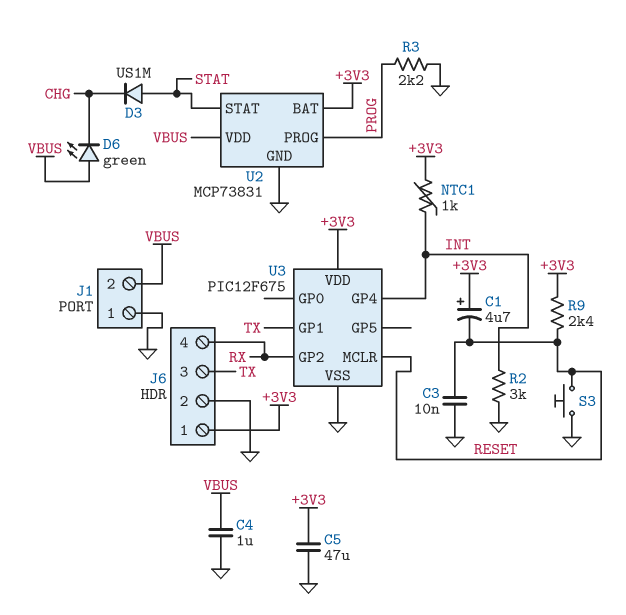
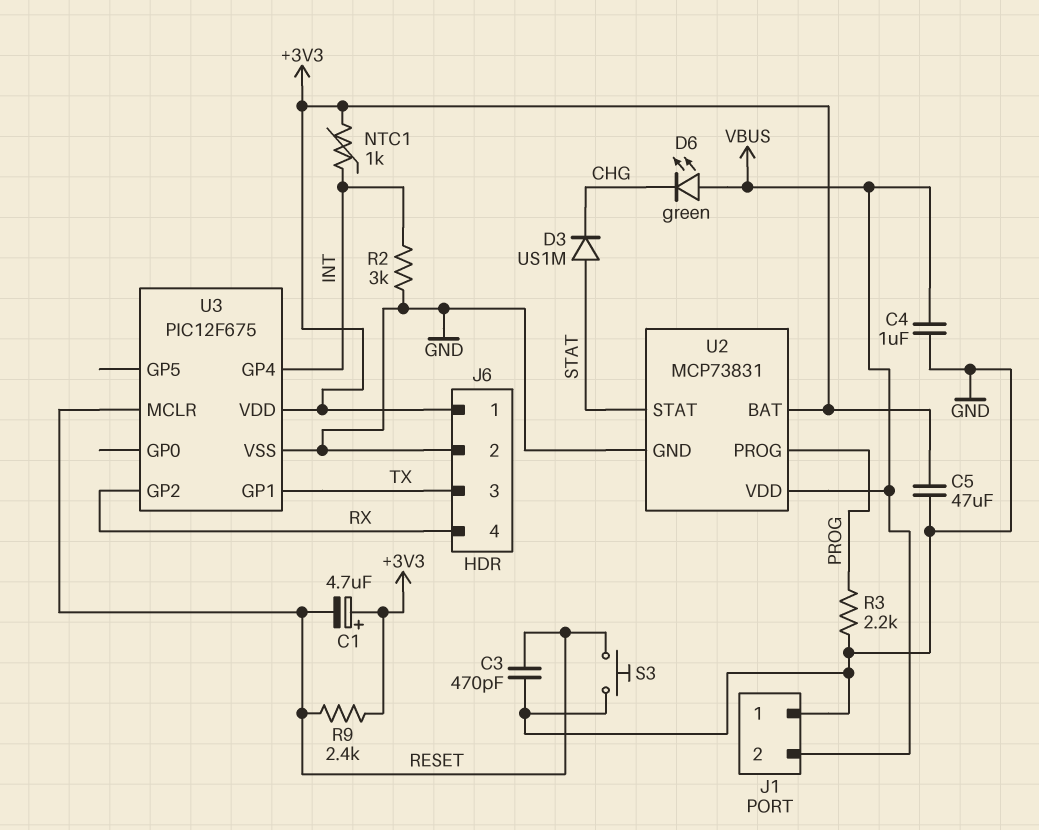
C3: 10nF (GND, RESET) -> 470pF (GND, RESET)

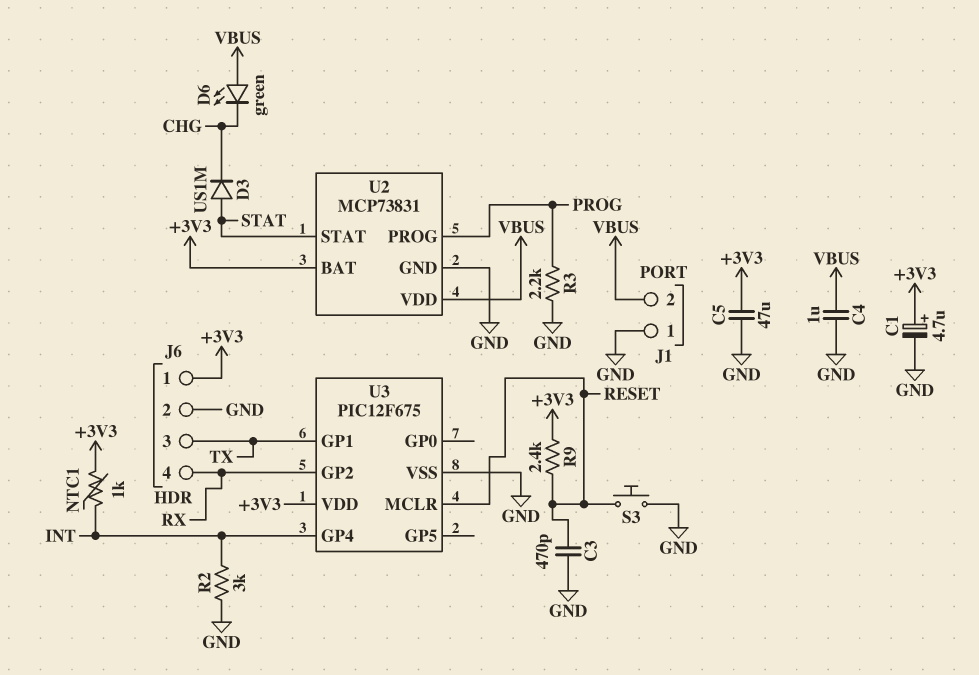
C1: 4.7uF (plus +3V3, minus RESET) -> 4.7uF (plus +3V3, minus GND)

